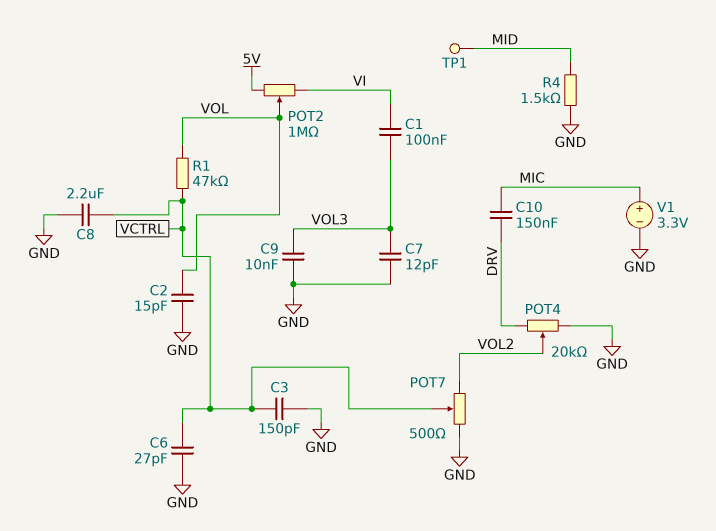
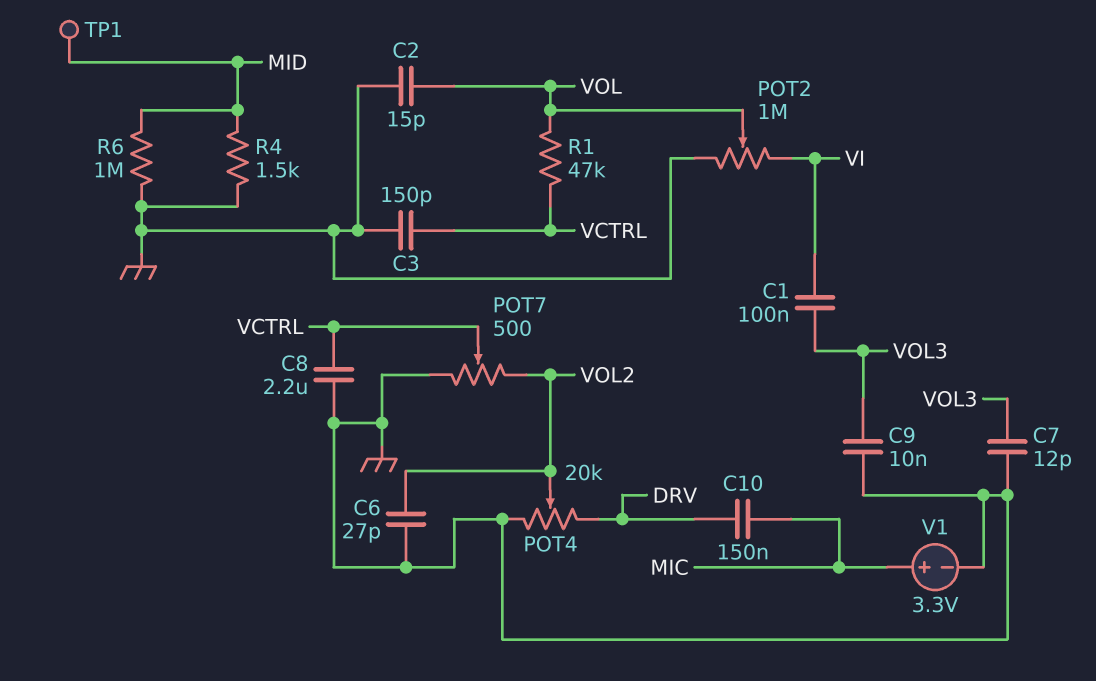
C6: 27pF (GND, VCTRL) -> 27pF (GND, VOL2)
POT2: 1M (5V, VI, wiper VOL) -> 1M (GND, VI, wiper VOL)
R6: none -> 1M (GND, MID)

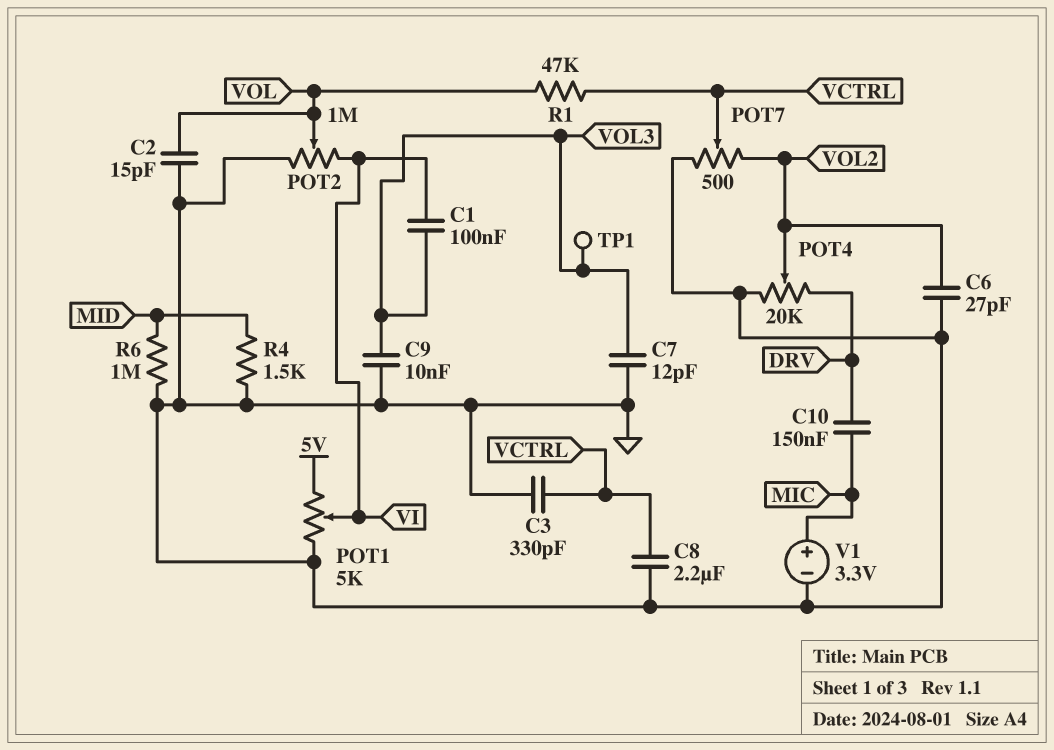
C3: 150pF (GND, VCTRL) -> 330pF (GND, VCTRL)
POT1: none -> 5k (5V, GND, wiper VI)
TP1: test point (MID) -> test point (VOL3)

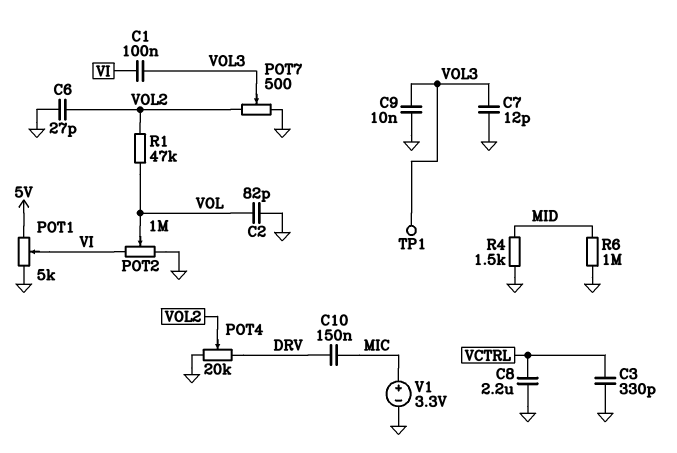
C2: 15pF (GND, VOL) -> 82pF (GND, VOL)
POT7: 500 (GND, VOL2, wiper VCTRL) -> 500 (GND, VOL2, wiper VOL3)
R1: 47k (VCTRL, VOL) -> 47k (VOL, VOL2)

